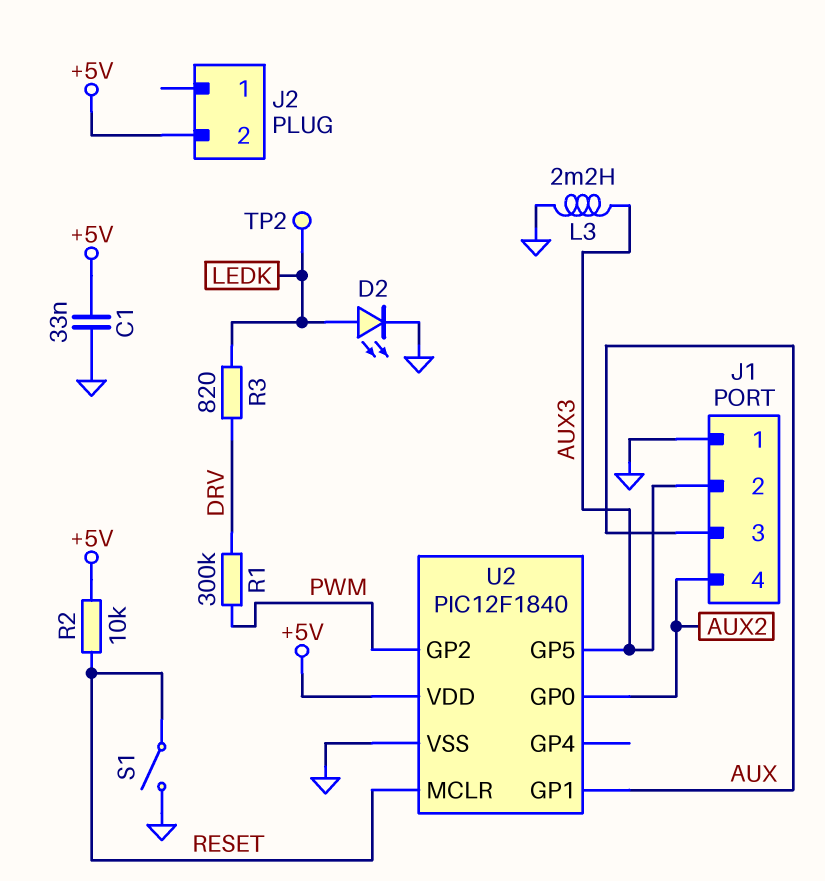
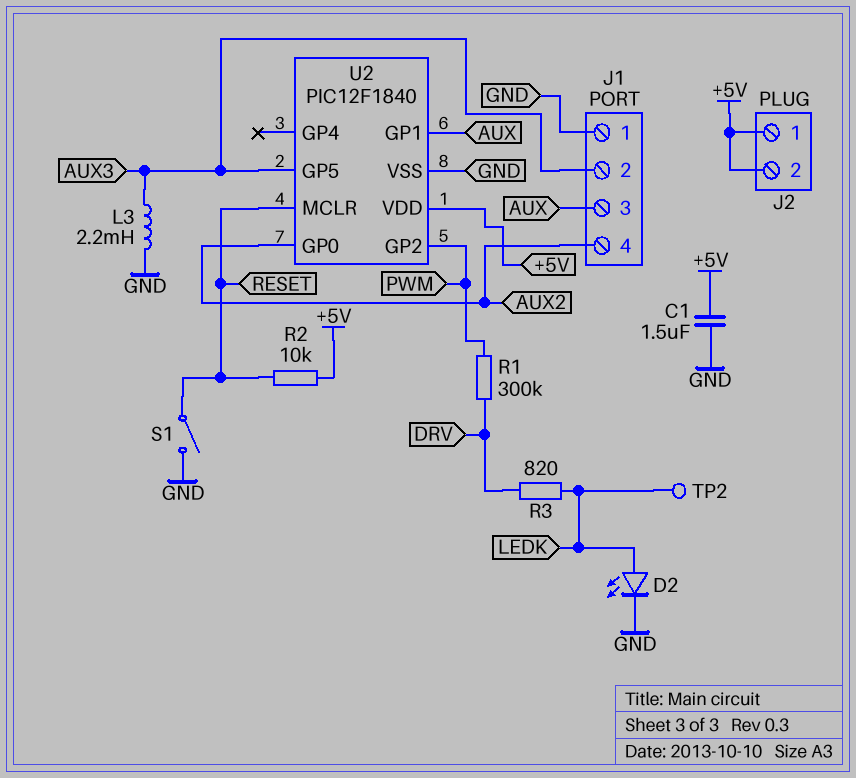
C1: 33nF (+5V, GND) -> 1.5uF (+5V, GND)
J2 pin 1: none -> +5V

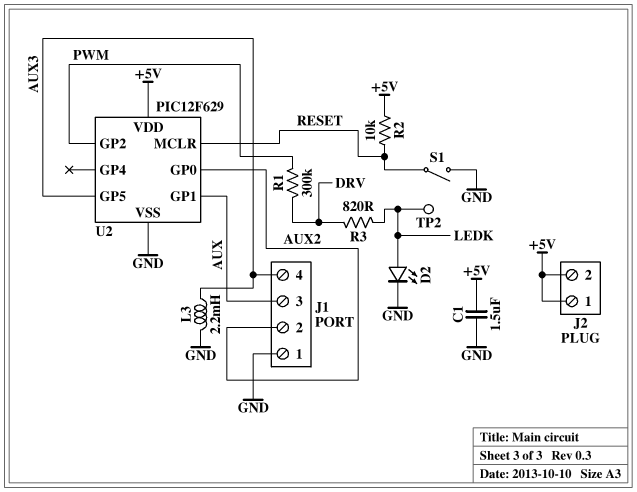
J1 pin 2: AUX3 -> AUX2
J1 pin 4: AUX2 -> AUX3
U2: PIC12F1840 -> PIC12F629

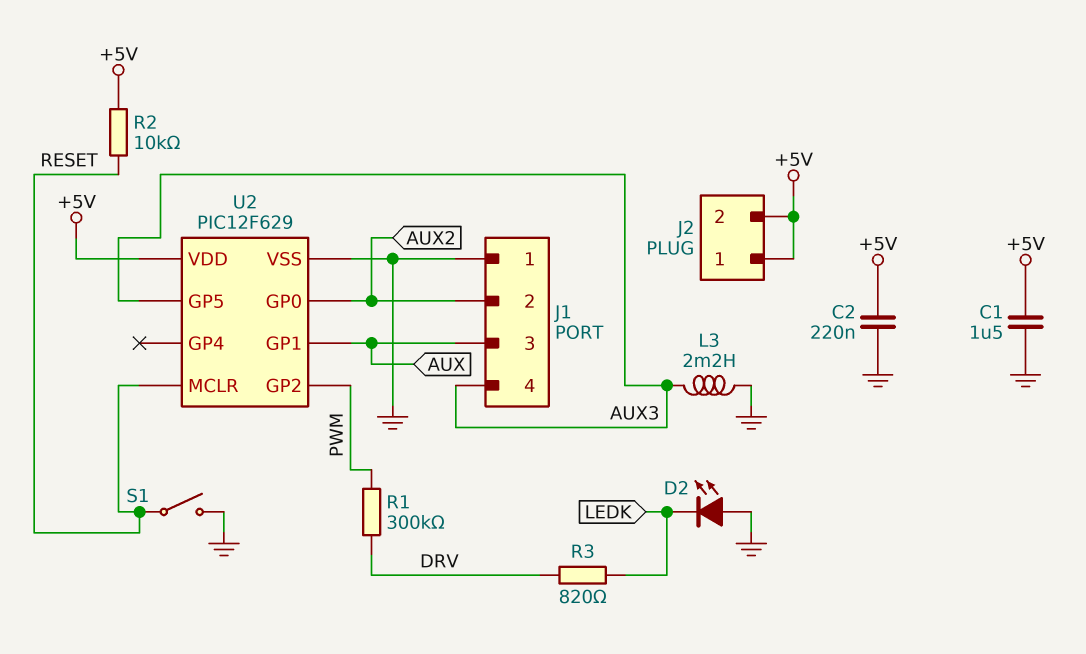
C2: none -> 220nF (+5V, GND)
D2: LED (A LEDK, K GND) -> LED (A GND, K LEDK)
TP2: test point (LEDK) -> none

